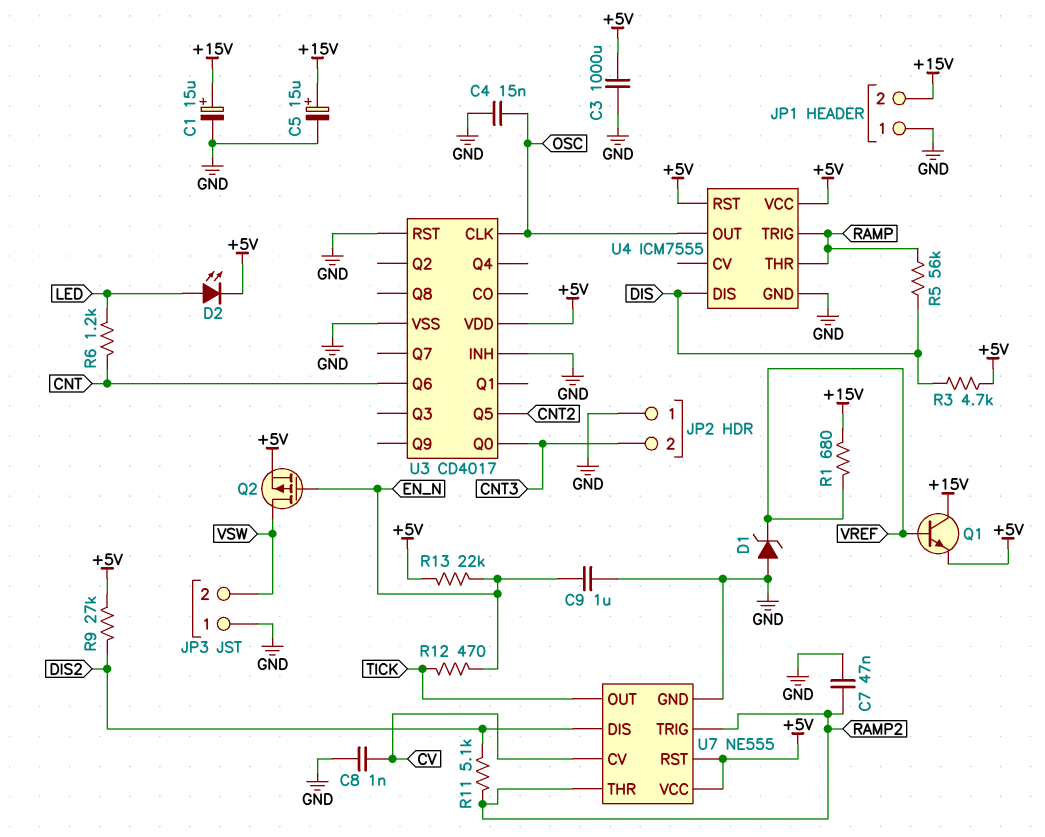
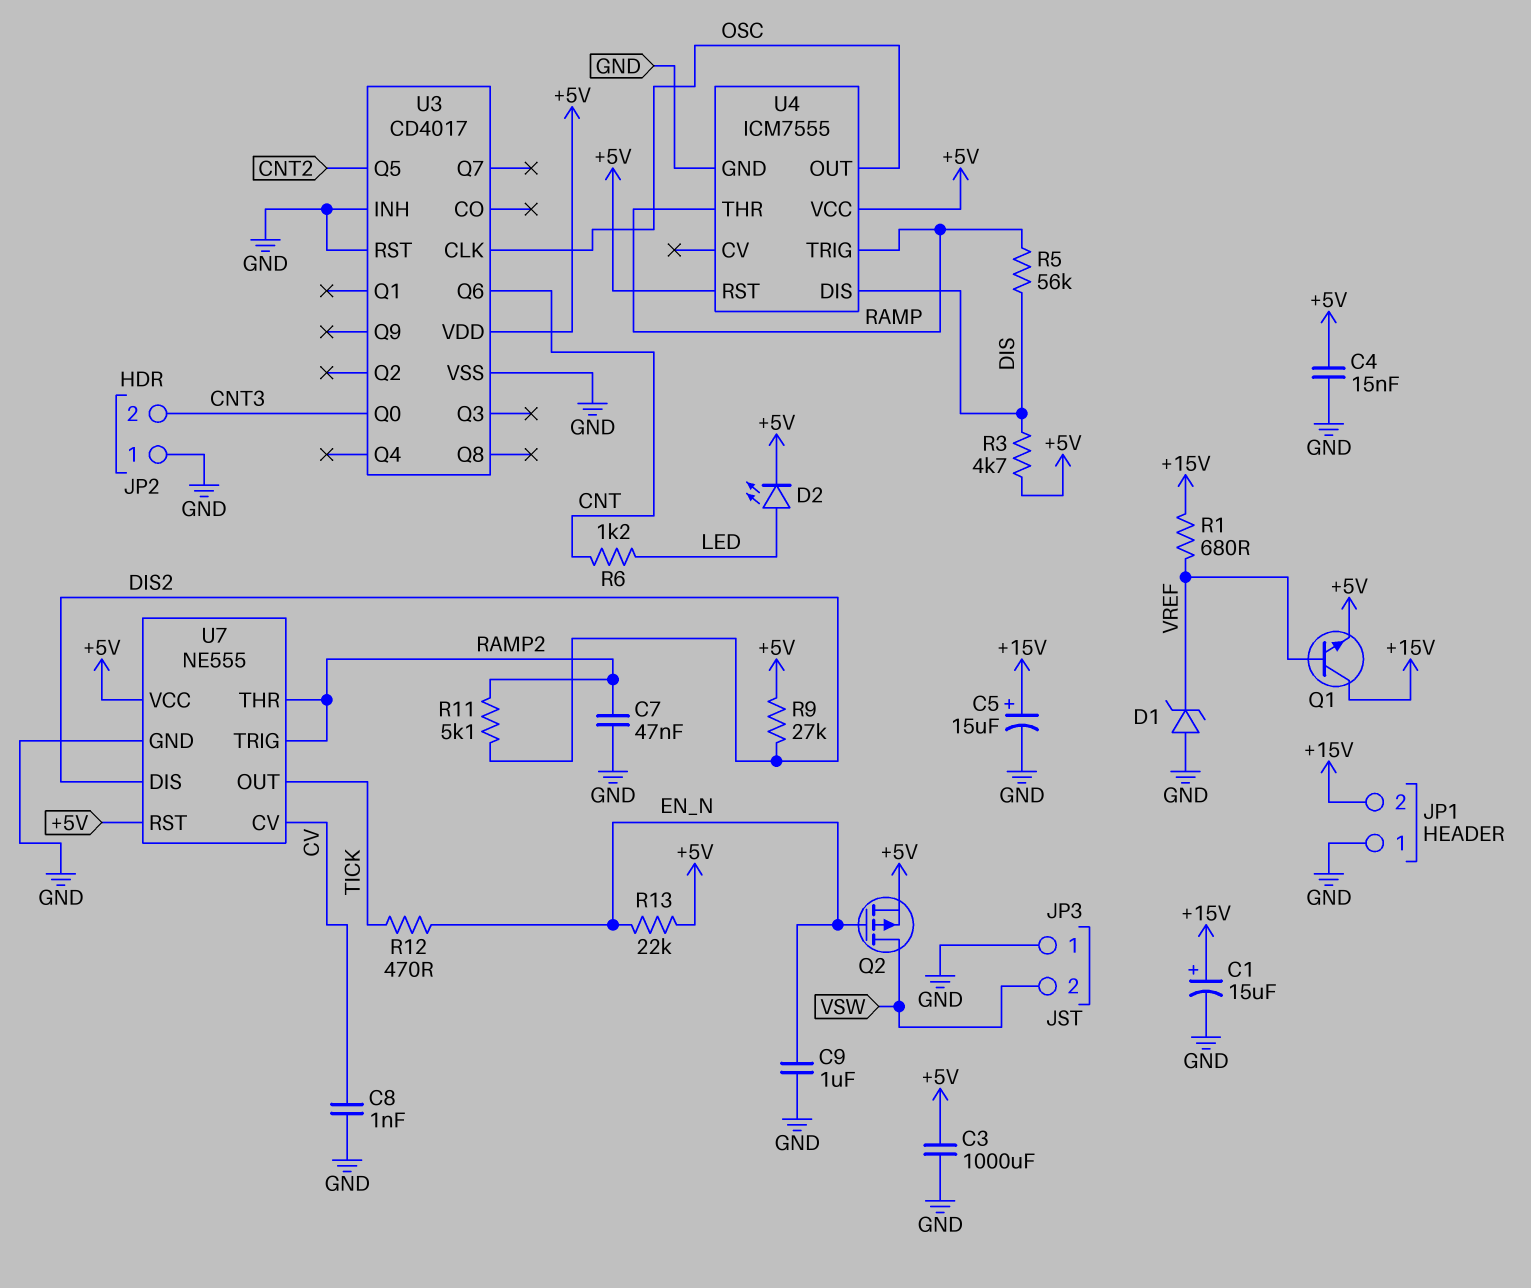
C4: 15nF (GND, OSC) -> 15nF (+5V, GND)

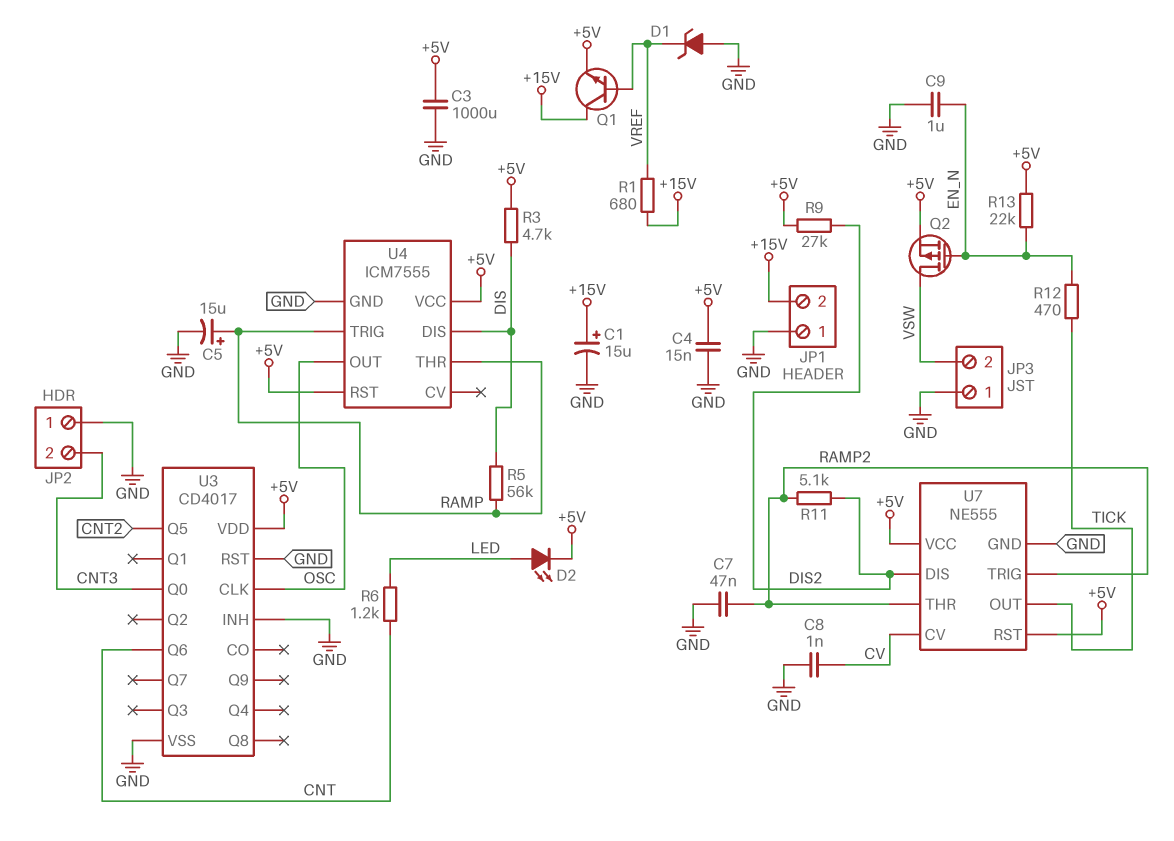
C5: 15uF (plus +15V, minus GND) -> 15uF (plus RAMP, minus GND)

